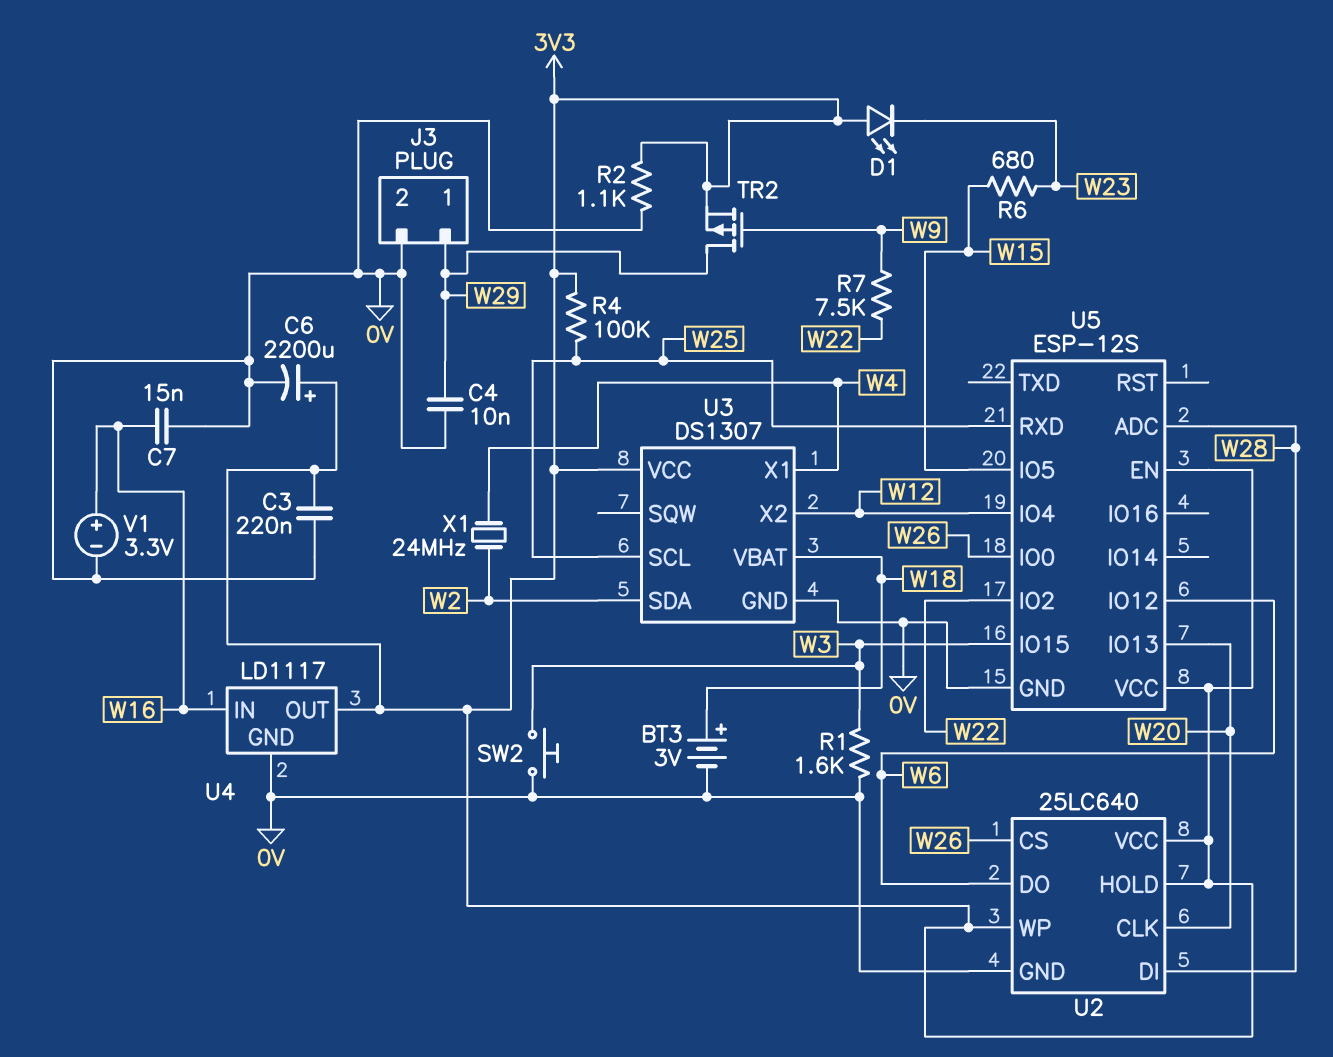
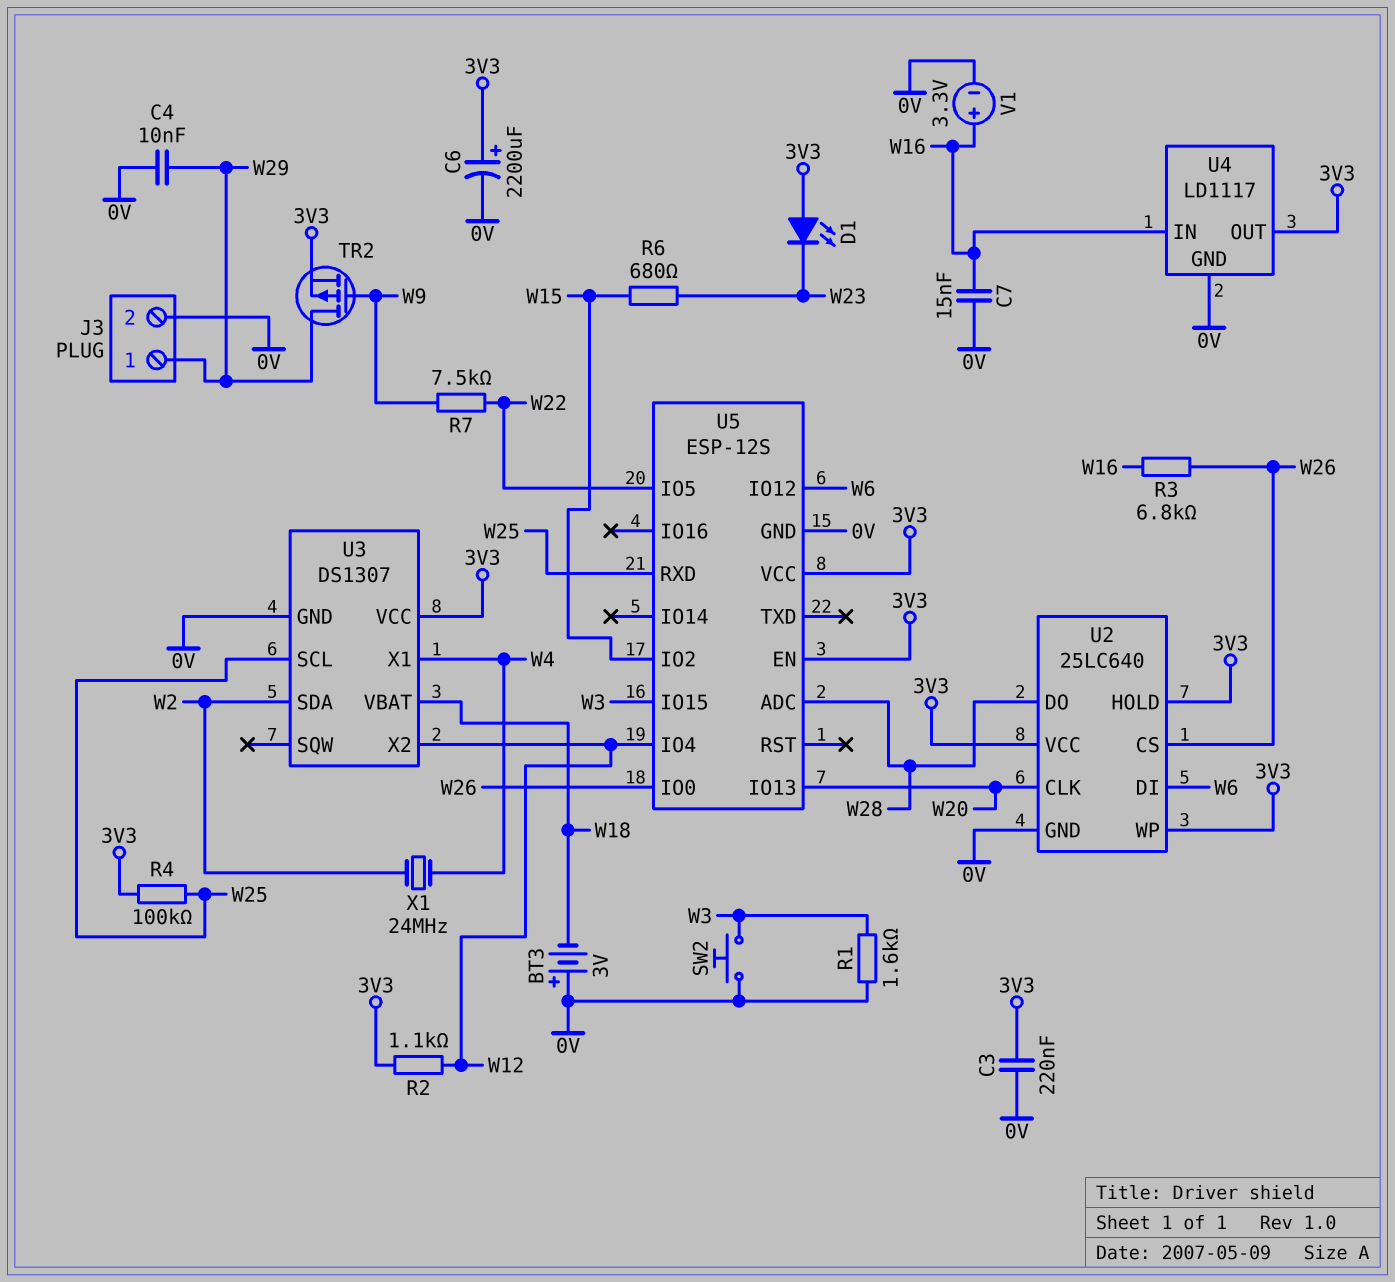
BT3: 3V (plus W18, minus 0V) -> 3V (plus 0V, minus W18)
R2: 1.1k (0V, 3V3) -> 1.1k (3V3, W12)
R3: none -> 6.8k (W16, W26)
U2 pin DI: W28 -> W6
U2 pin DO: W6 -> W28
U5 pin IO2: W22 -> W15
U5 pin IO5: W15 -> W22

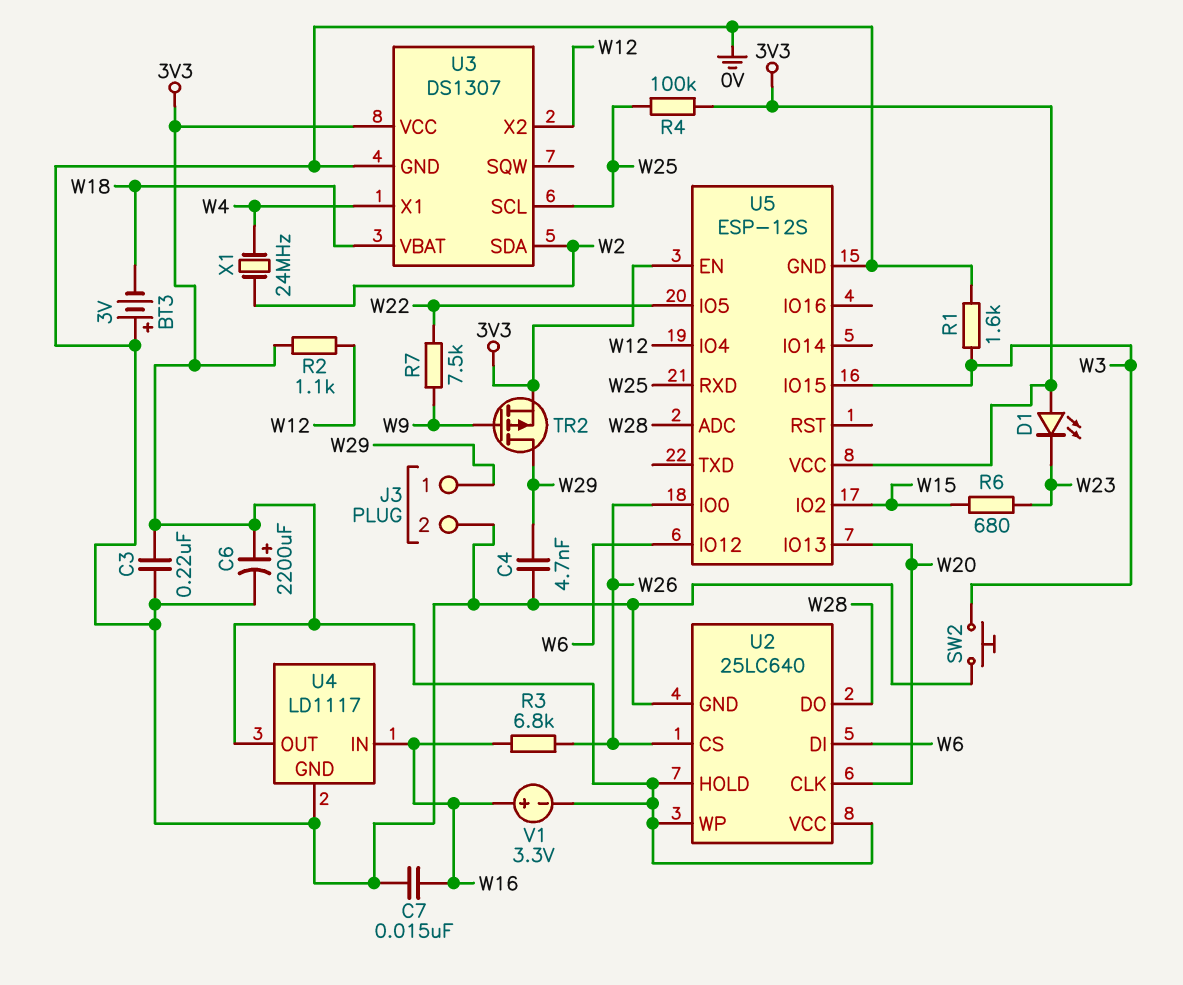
C4: 10nF (0V, W29) -> 4.7nF (0V, W29)
V1: 3.3V (plus W16, minus 0V) -> 3.3V (plus W16, minus 3V3)

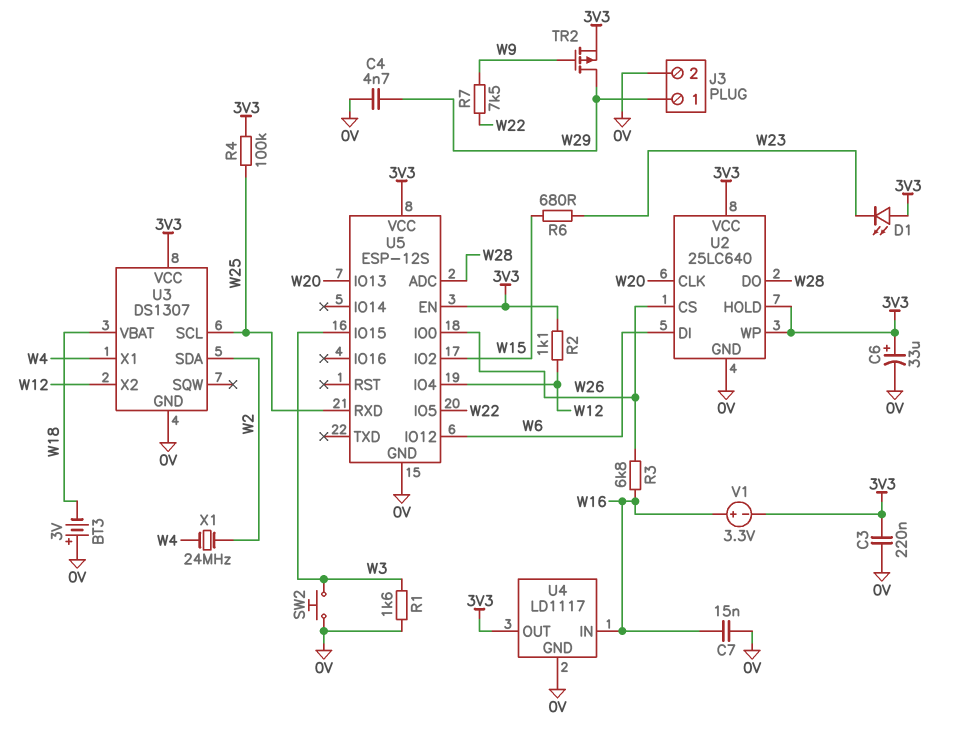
C6: 2200uF (plus 3V3, minus 0V) -> 33uF (plus 3V3, minus 0V)

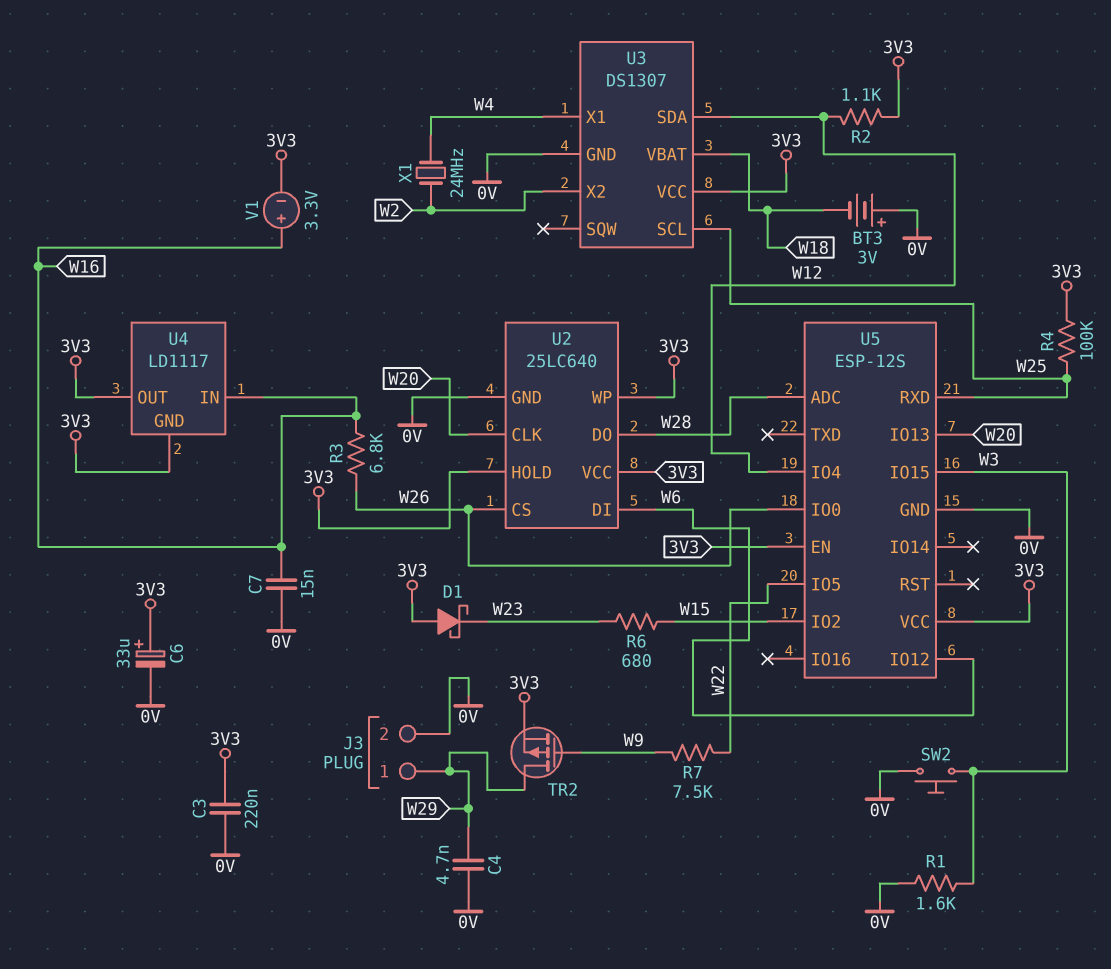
D1: LED (A 3V3, K W23) -> schottky (A 3V3, K W23)
U3 pin SDA: W2 -> W12
U3 pin X2: W12 -> W2
U4 pin GND: 0V -> 3V3

